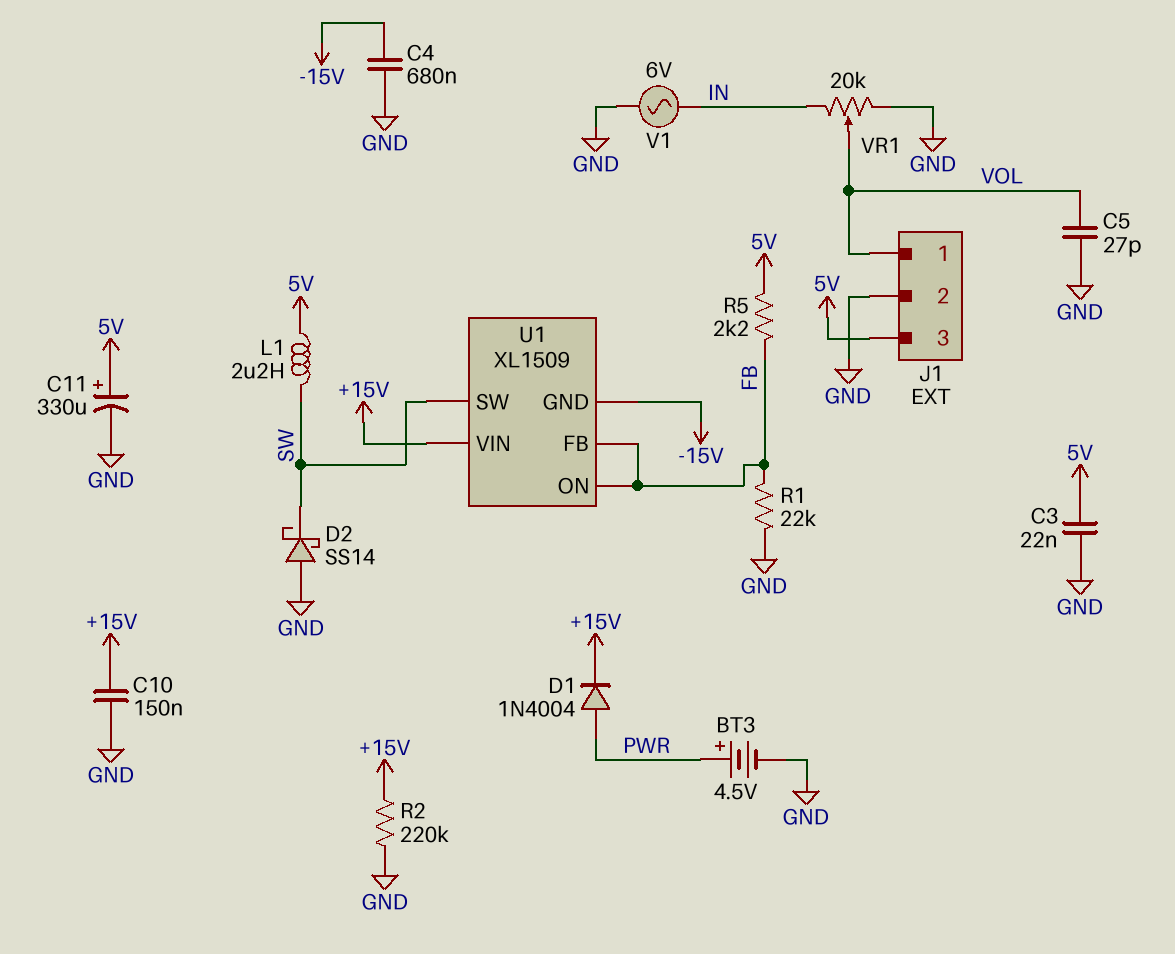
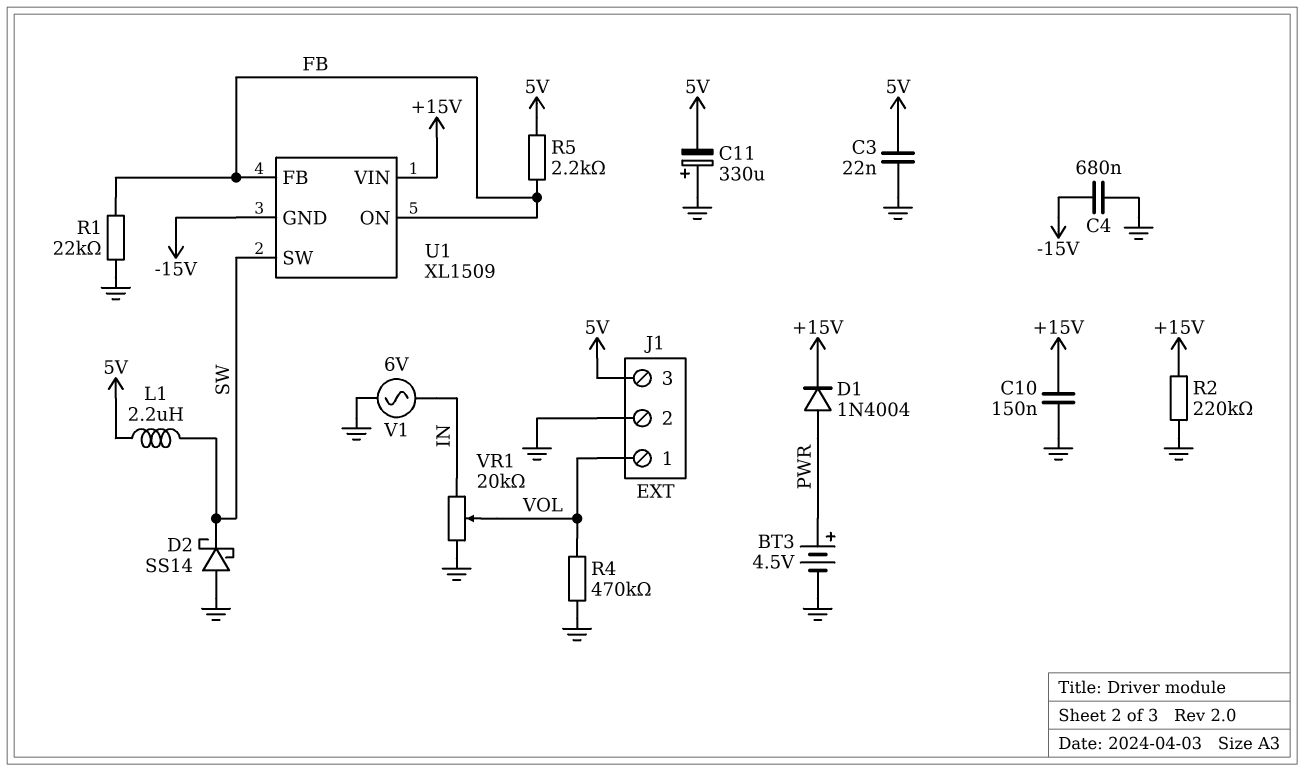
C5: 27pF (GND, VOL) -> none
C11: 330uF (plus 5V, minus GND) -> 330uF (plus GND, minus 5V)
R4: none -> 470k (GND, VOL)

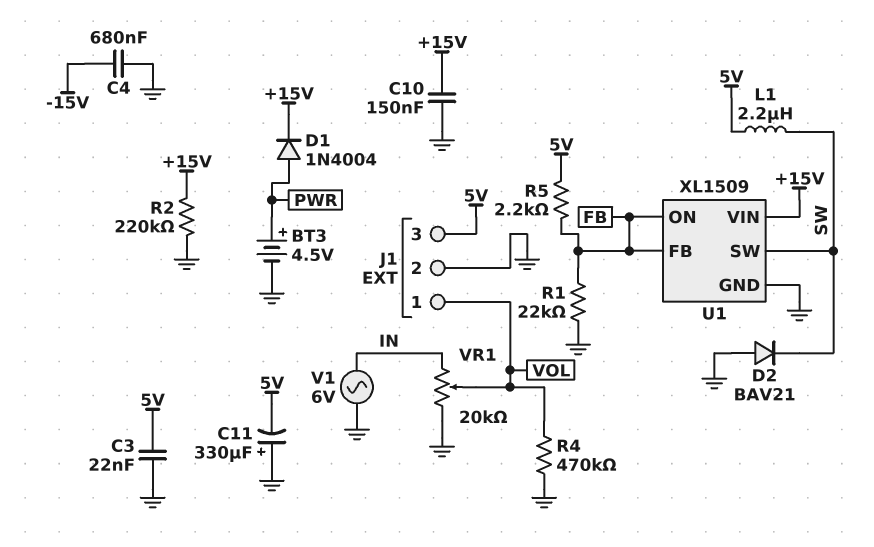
D2: schottky SS14 (A GND, K SW) -> diode BAV21 (A GND, K SW)
U1 pin GND: -15V -> GND

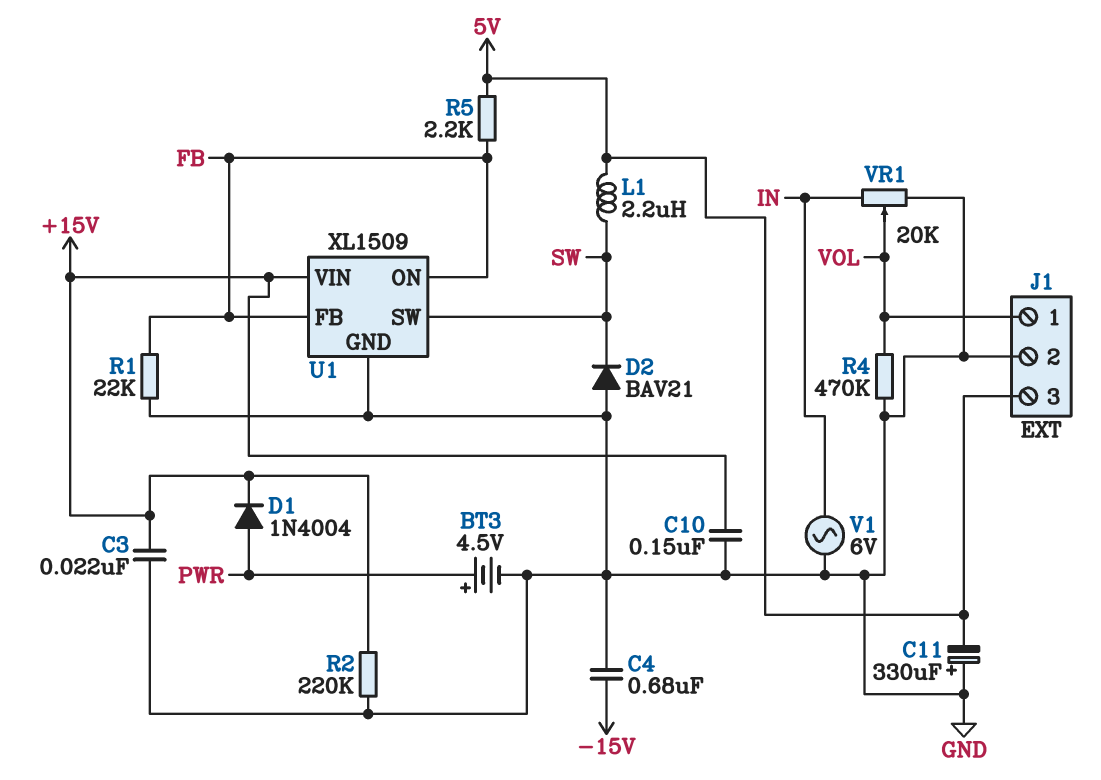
C3: 22nF (5V, GND) -> 22nF (+15V, GND)

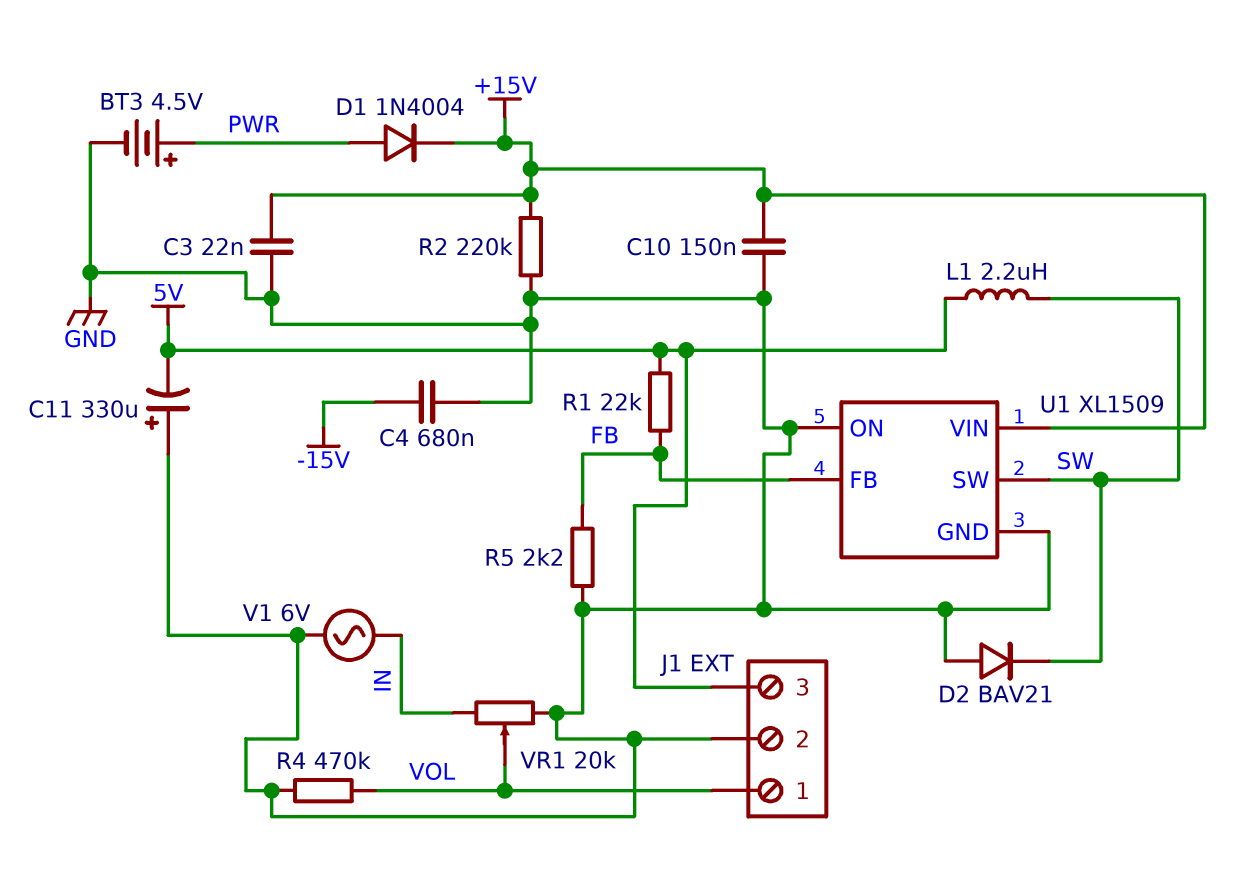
R1: 22k (FB, GND) -> 22k (5V, FB)
R5: 2.2k (5V, FB) -> 2.2k (FB, GND)
U1 pin ON: FB -> GND

